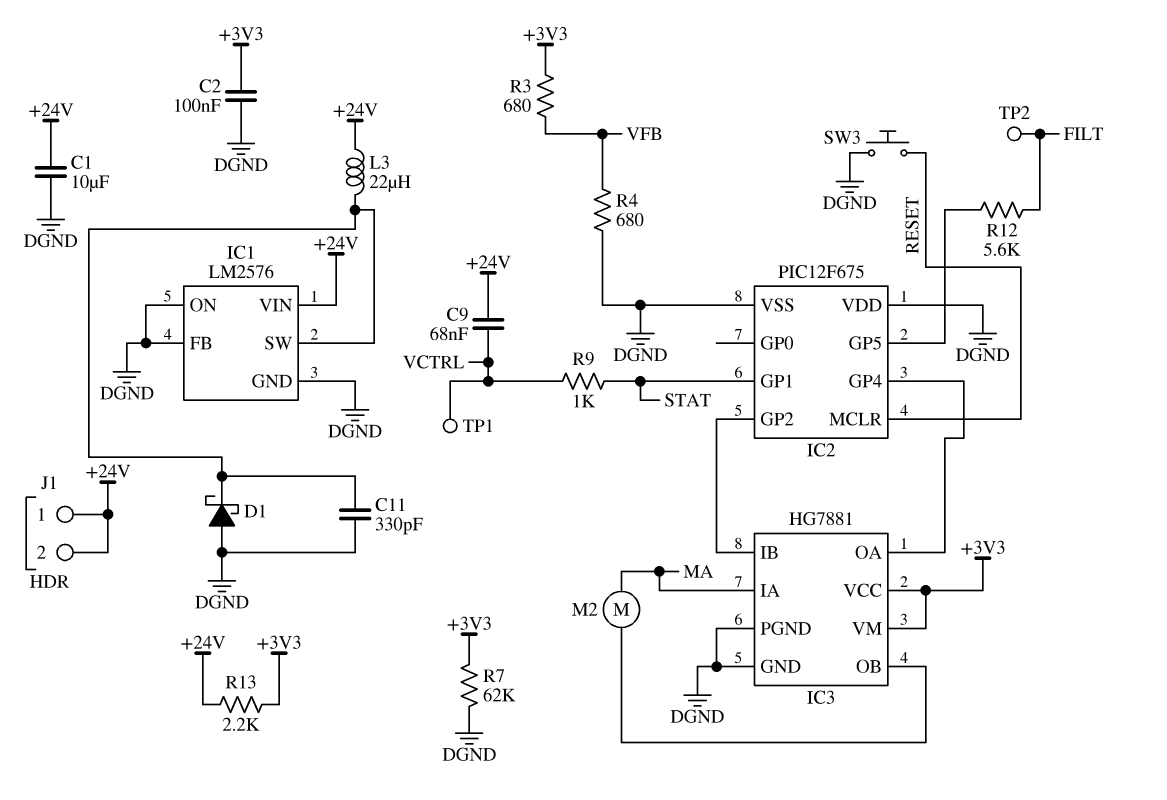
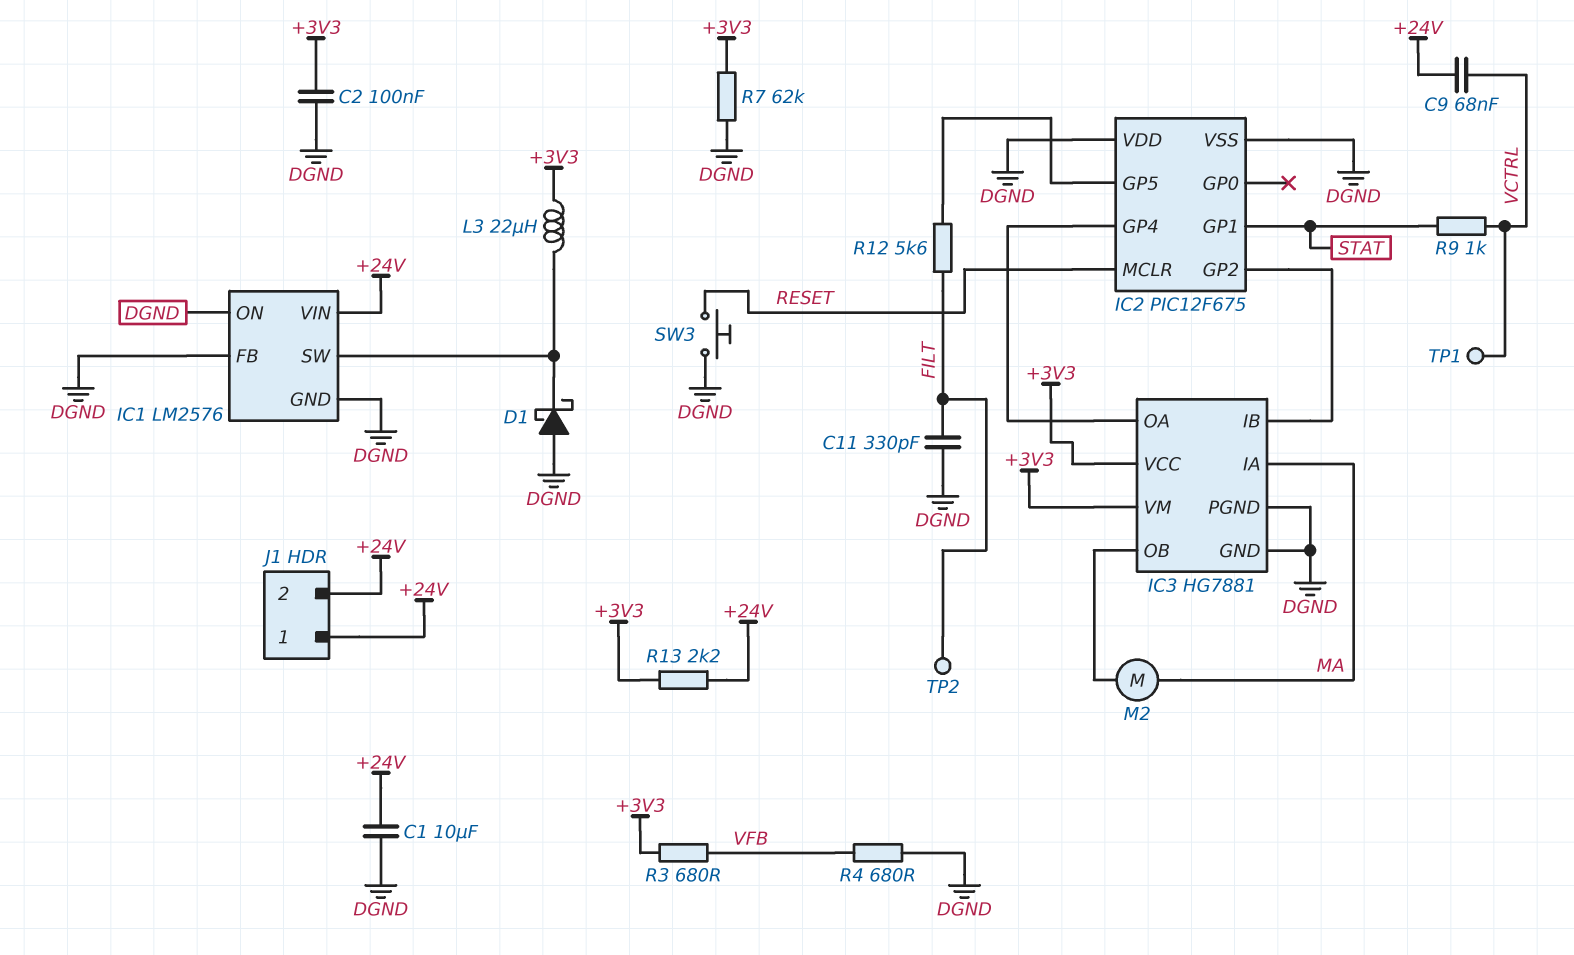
C11: 330pF (DGND, IC1/SW) -> 330pF (DGND, FILT)
L3: 22uH (+24V, IC1/SW) -> 22uH (+3V3, IC1/SW)

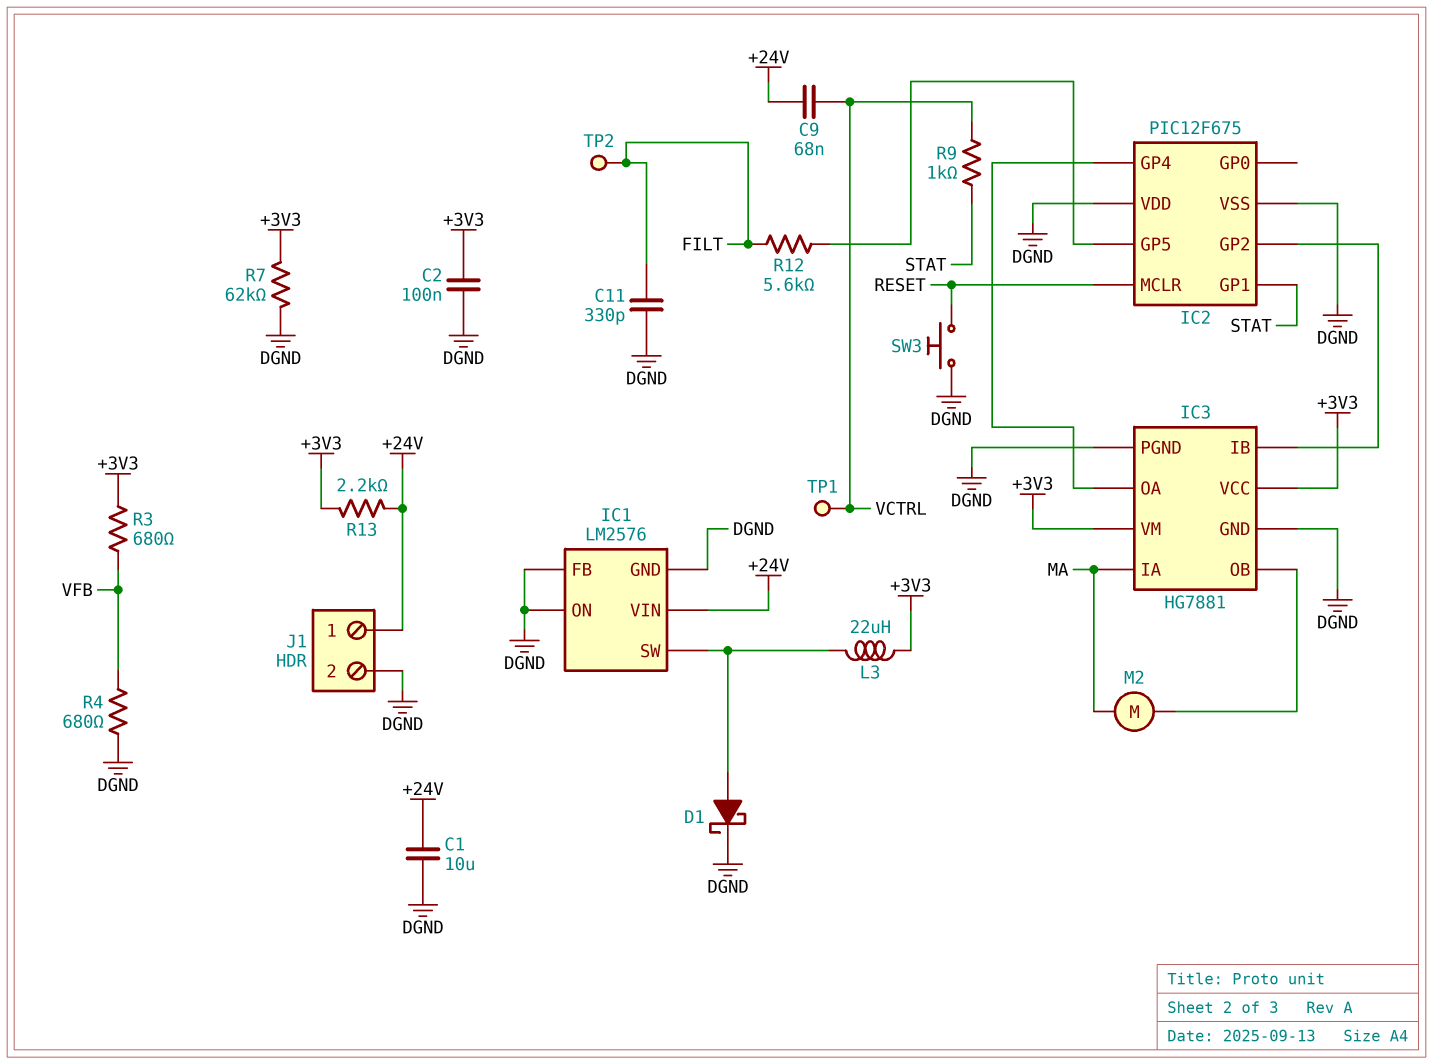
D1: schottky (A DGND, K IC1/SW) -> schottky (A IC1/SW, K DGND)
J1 pin 2: +24V -> DGND

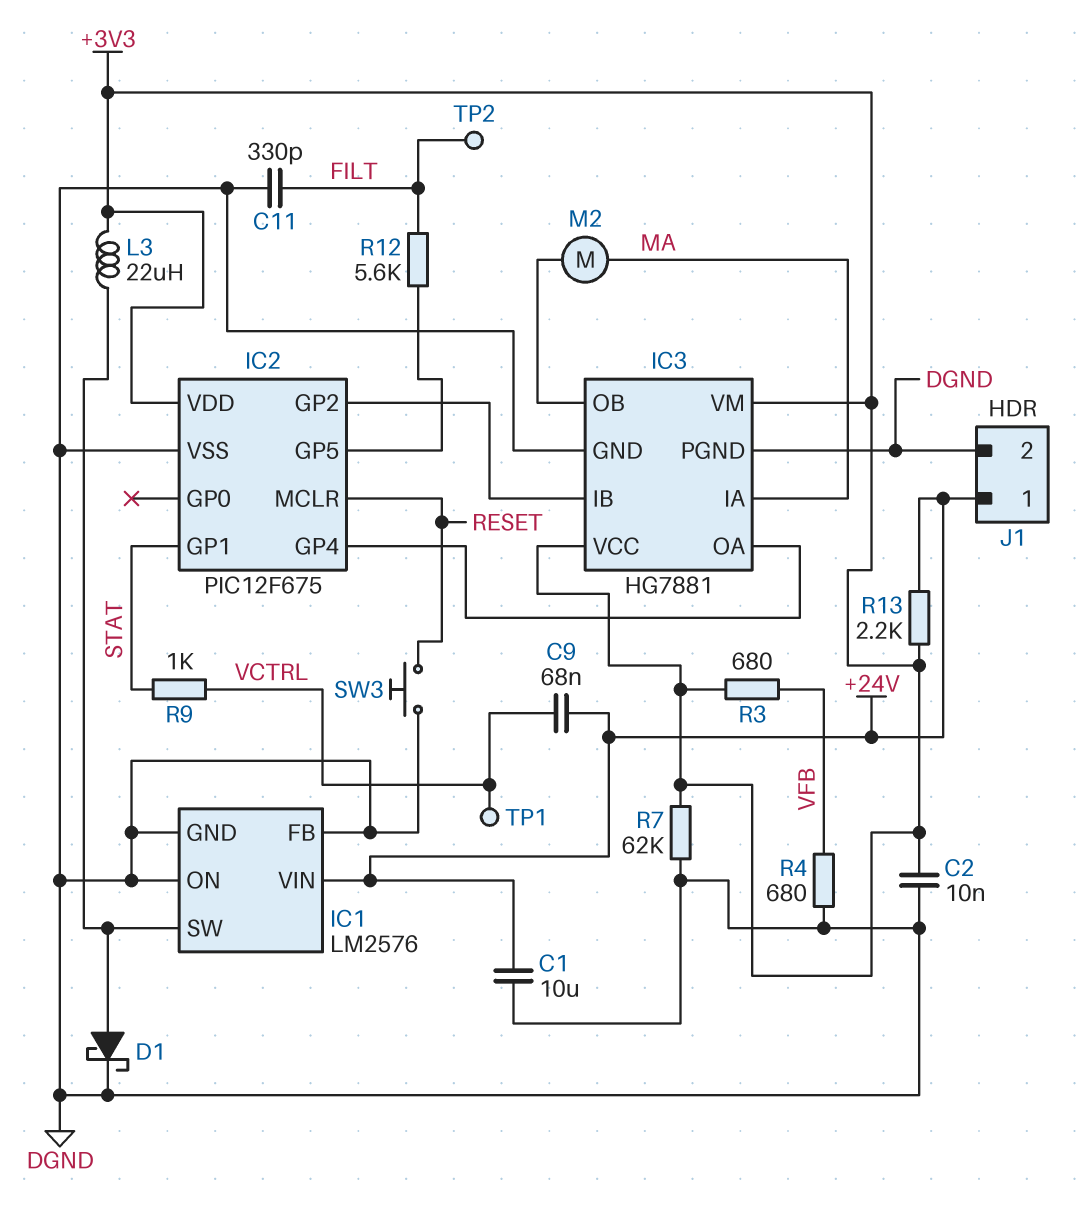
C2: 100nF (+3V3, DGND) -> 10nF (+3V3, DGND)
IC2 pin VDD: DGND -> +3V3

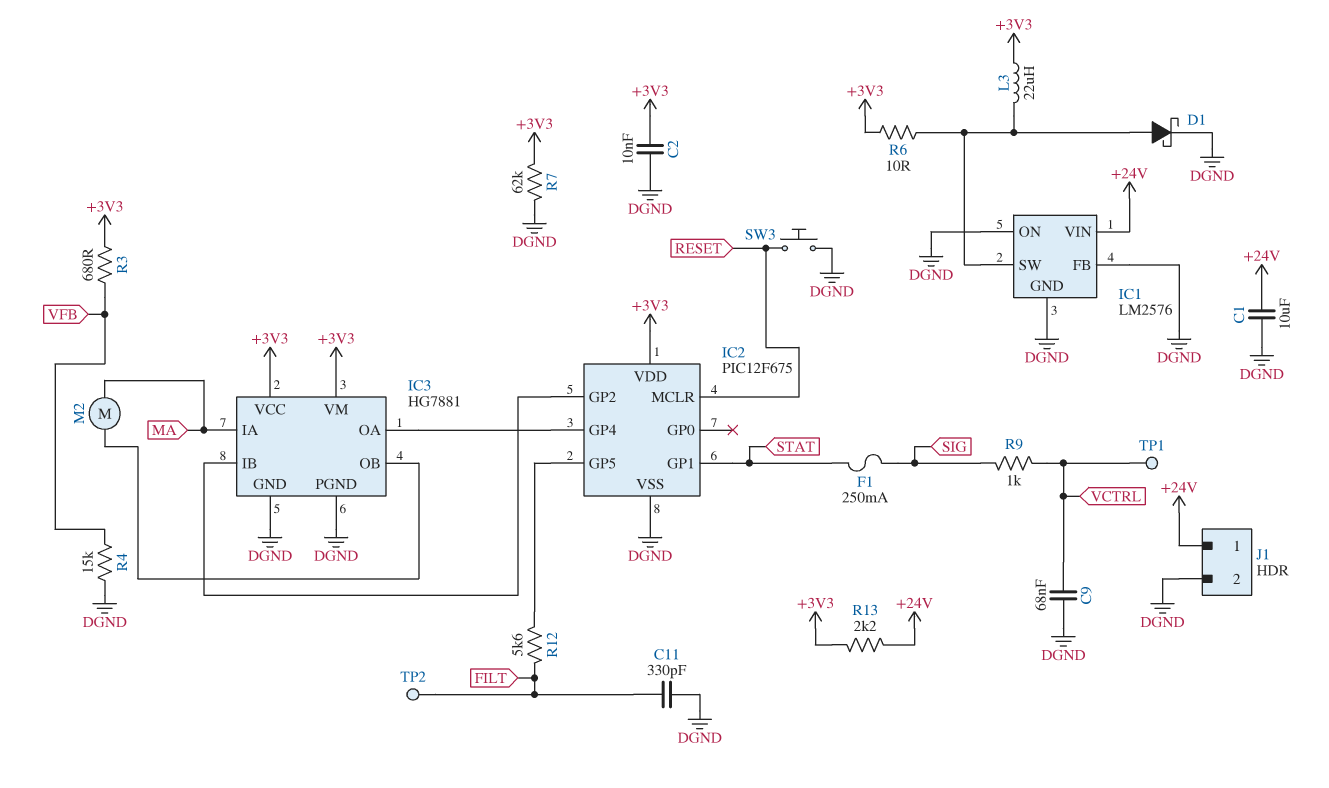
C9: 68nF (+24V, VCTRL) -> 68nF (DGND, VCTRL)
F1: none -> 250mA (SIG, STAT)
R4: 680 (DGND, VFB) -> 15k (DGND, VFB)
R6: none -> 10 (+3V3, IC1/SW)
R9: 1k (STAT, VCTRL) -> 1k (SIG, VCTRL)

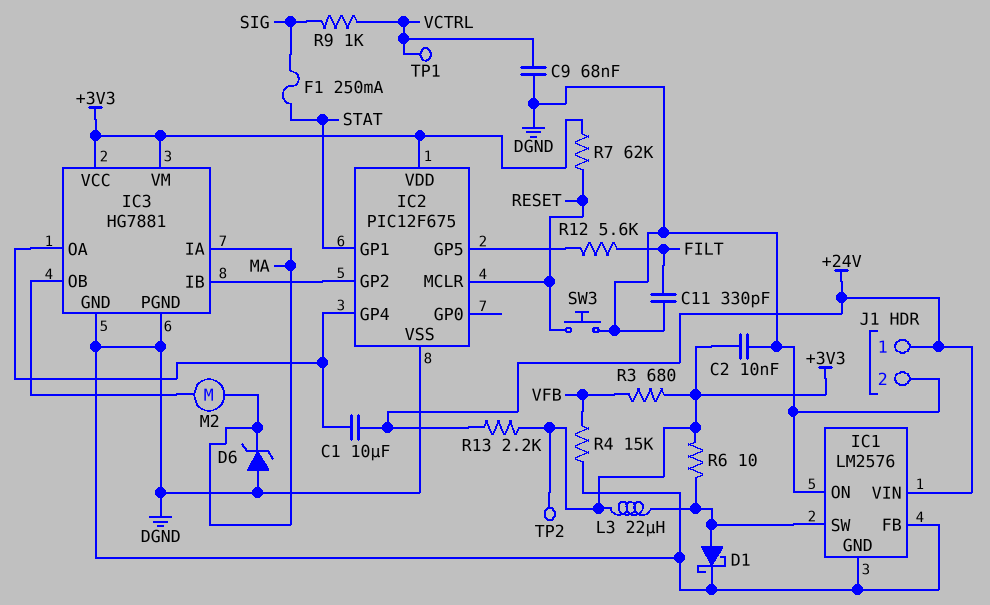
C1: 10uF (+24V, DGND) -> 10uF (+24V, IC2/GP4)
D6: none -> zener (A DGND, K MA)
R7: 62k (+3V3, DGND) -> 62k (+3V3, RESET)
TP2: test point (FILT) -> test point (+3V3)

